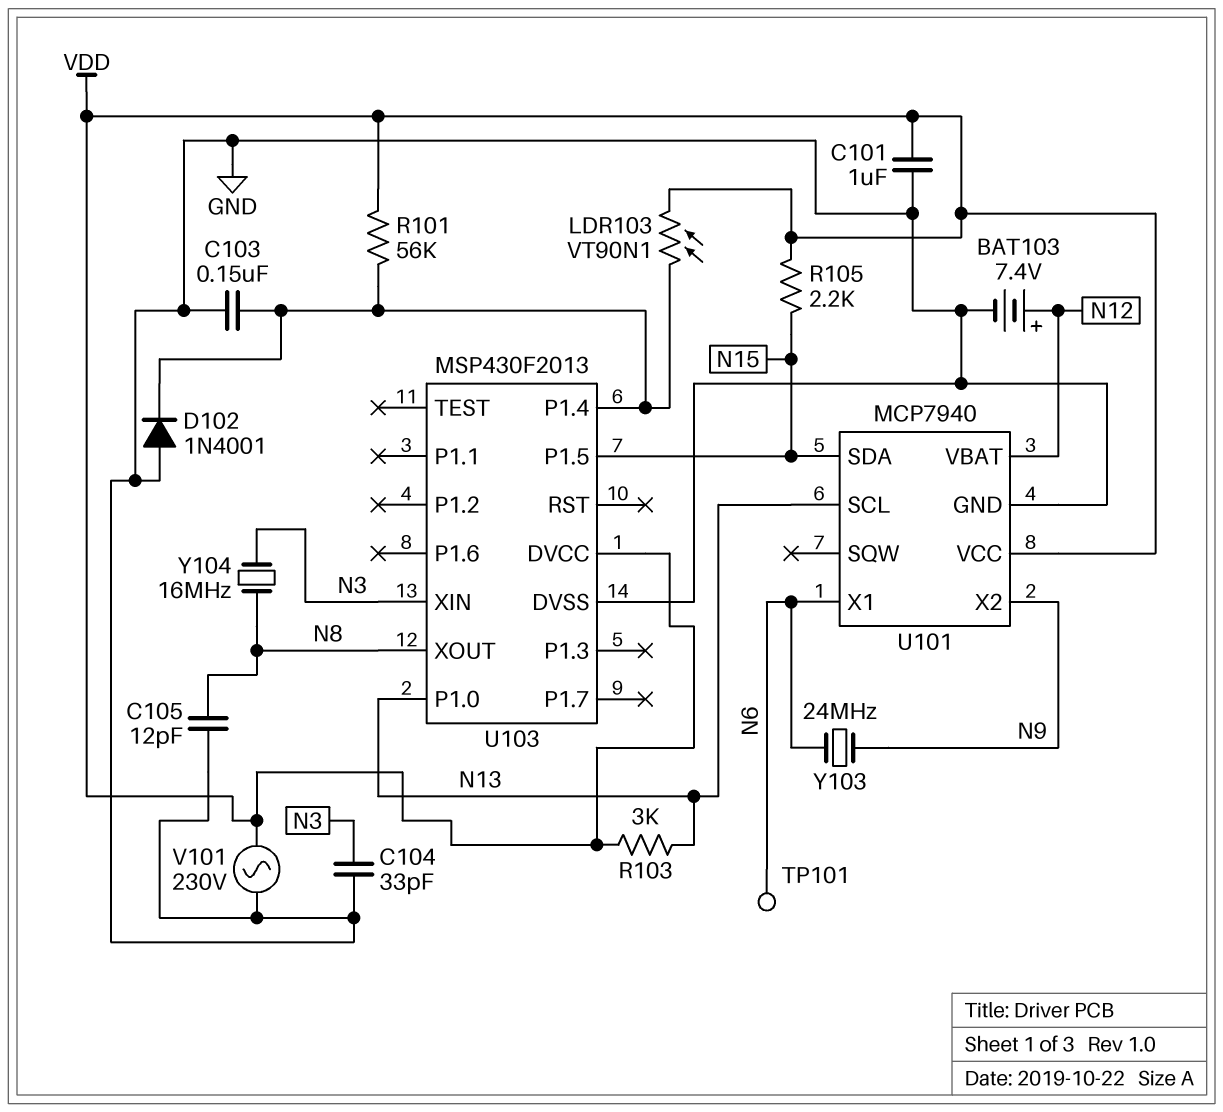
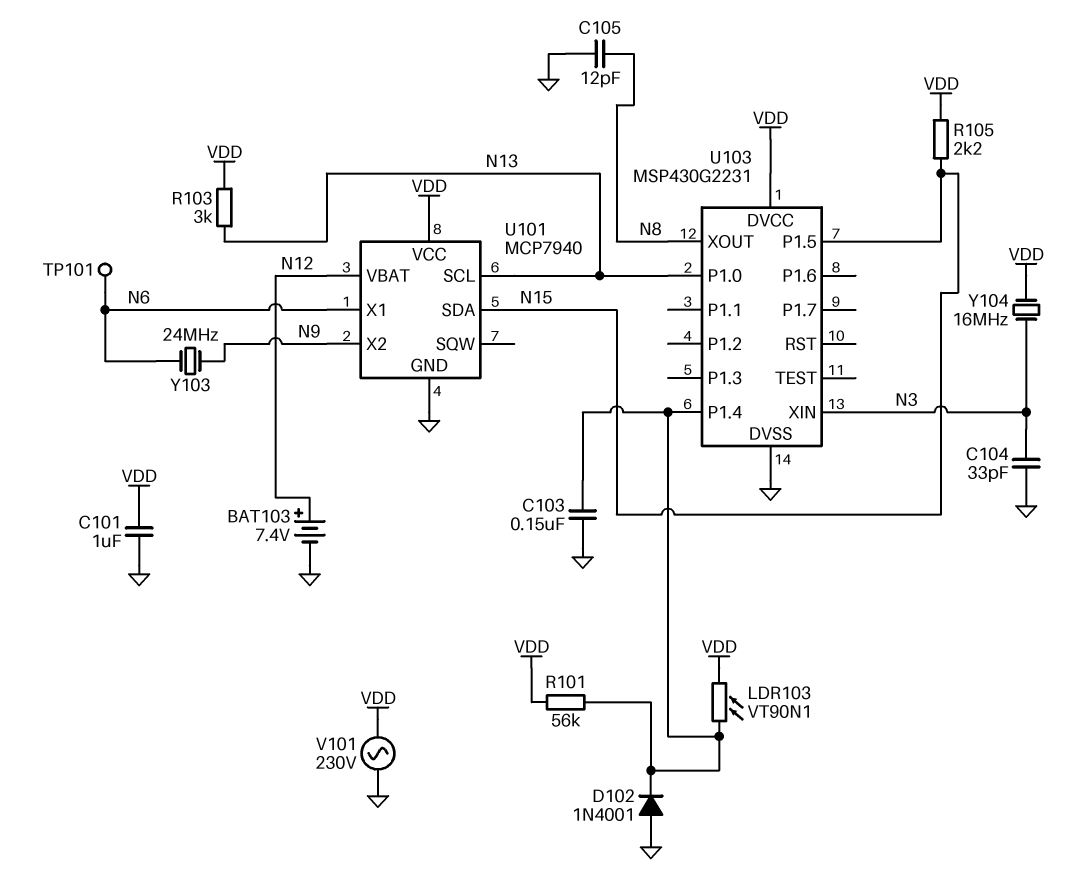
U103: MSP430F2013 -> MSP430G2231
Y104: 16MHz (N3, N8) -> 16MHz (N3, VDD)

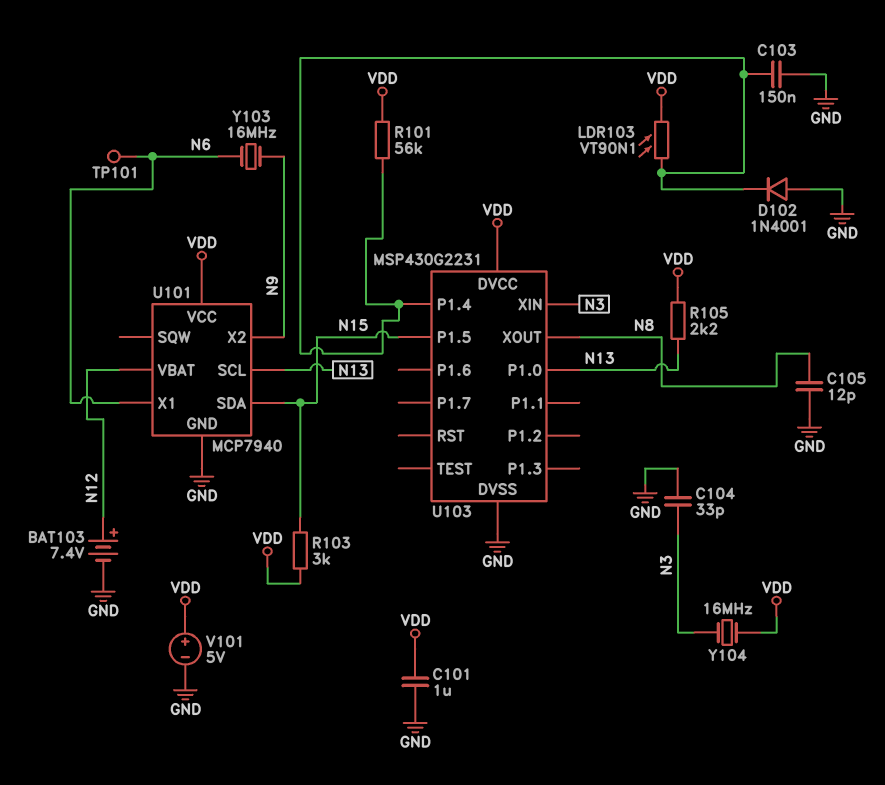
R103: 3k (N13, VDD) -> 3k (N15, VDD)
R105: 2.2k (N15, VDD) -> 2.2k (N13, VDD)
V101: AC 230V (GND, VDD) -> 5V (plus VDD, minus GND)
Y103: 24MHz (N6, N9) -> 16MHz (N6, N9)

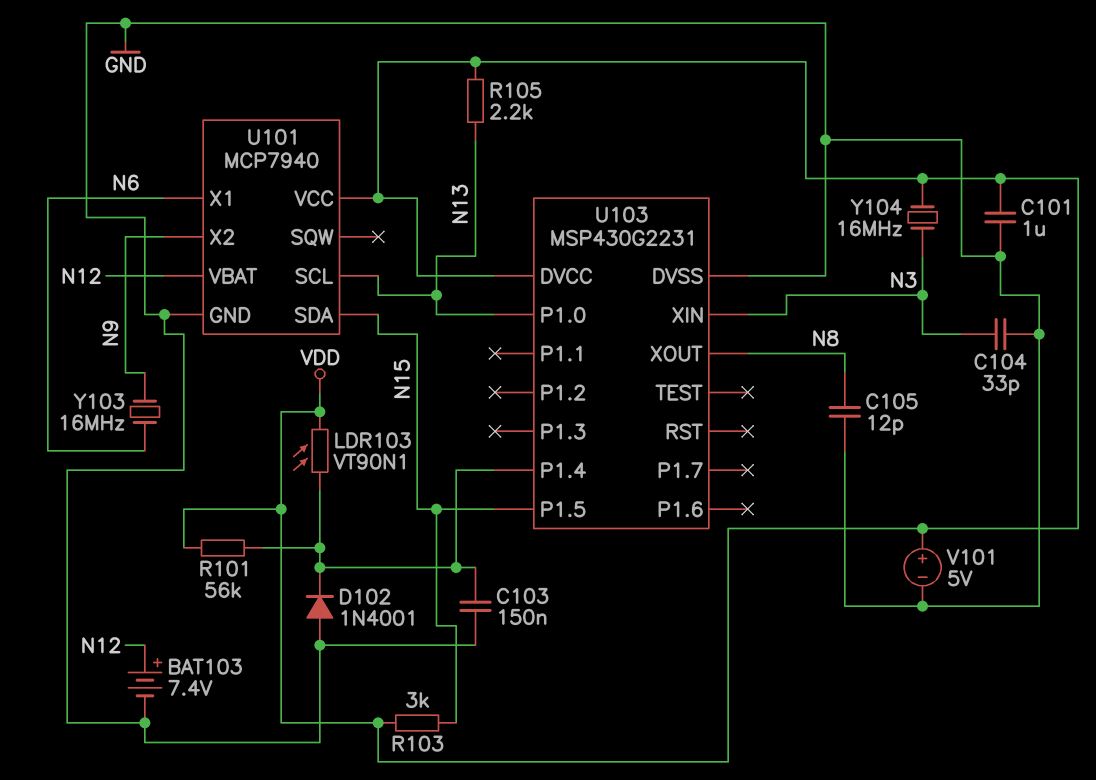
TP101: test point (N6) -> none

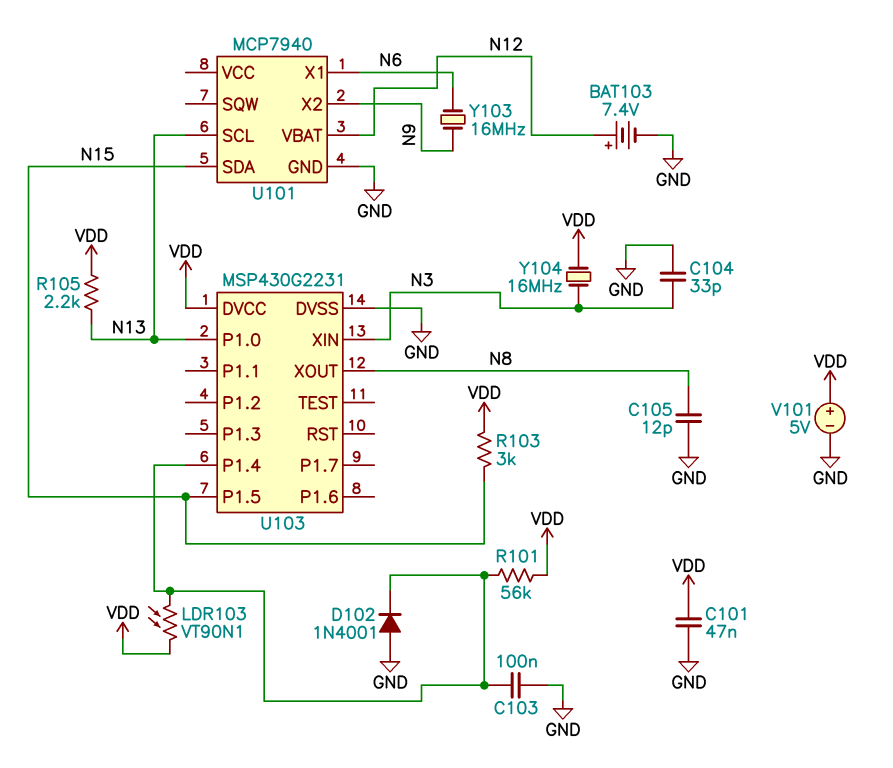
C101: 1uF (GND, VDD) -> 47nF (GND, VDD)
C103: 150nF (GND, U103/P1.4) -> 100nF (GND, U103/P1.4)
U101 pin VCC: VDD -> none

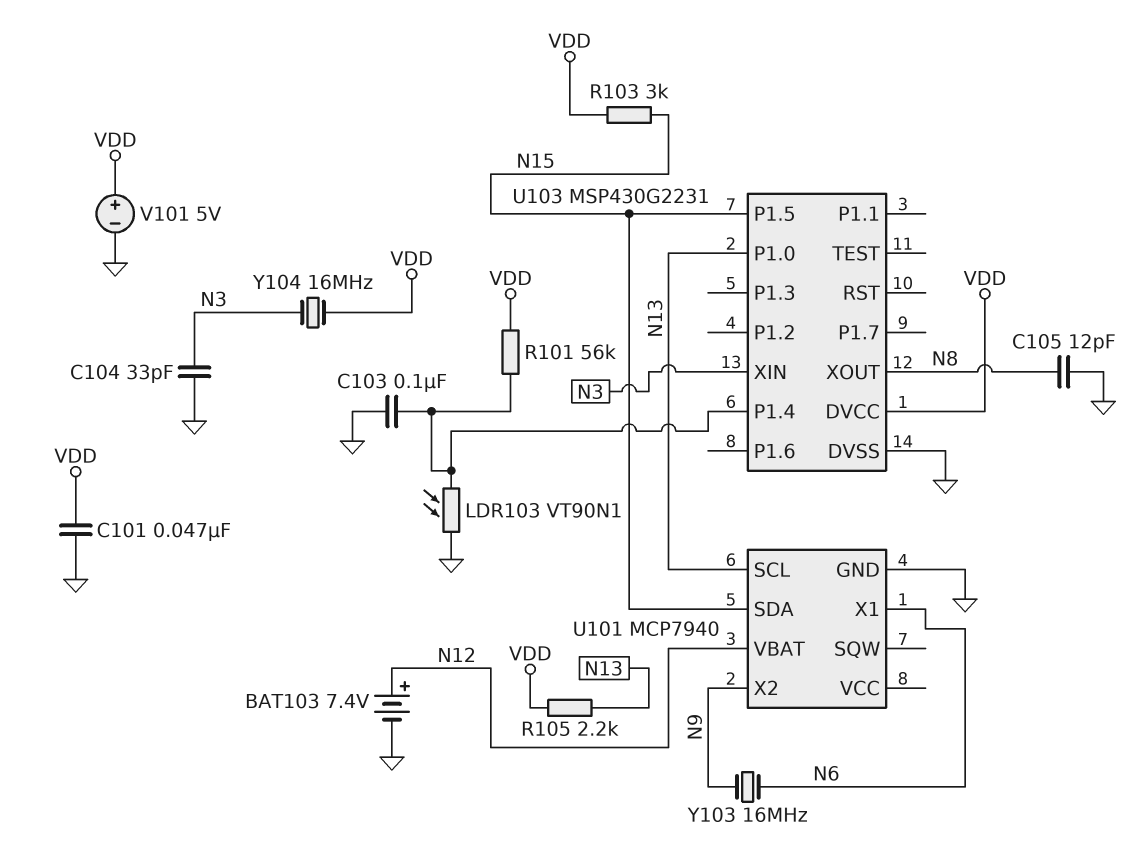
D102: diode 1N4001 (A GND, K U103/P1.4) -> none
LDR103: VT90N1 (U103/P1.4, VDD) -> VT90N1 (GND, U103/P1.4)

